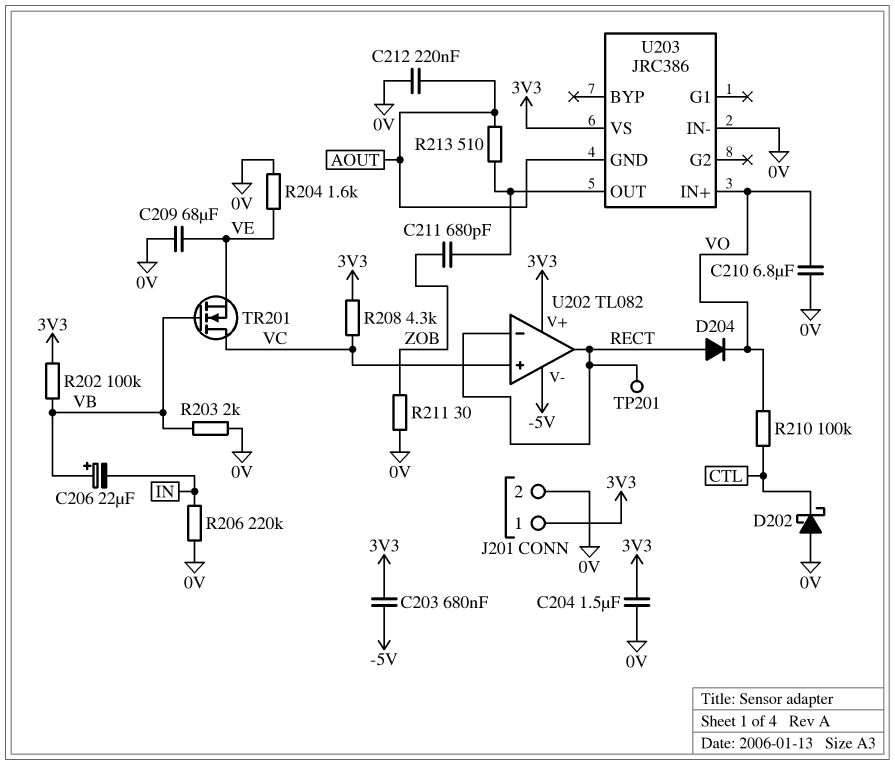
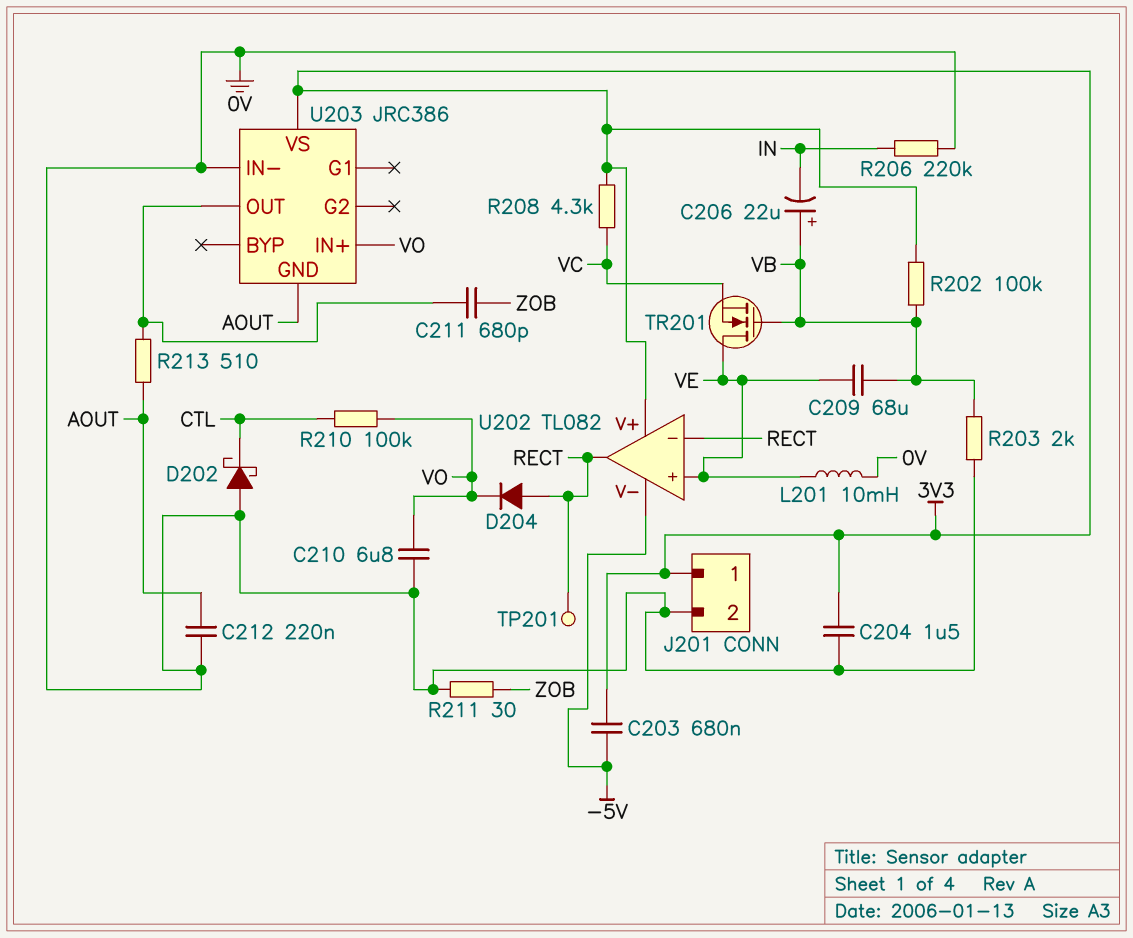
C209: 68uF (0V, VE) -> 68uF (VB, VE)
L201: none -> 10mH (0V, VE)
R204: 1.6k (0V, VE) -> none
TR201: NMOS (G VB, D VC, S VE) -> NMOS (G VB, D VE, S VC)
U202 pin in+: VC -> VE

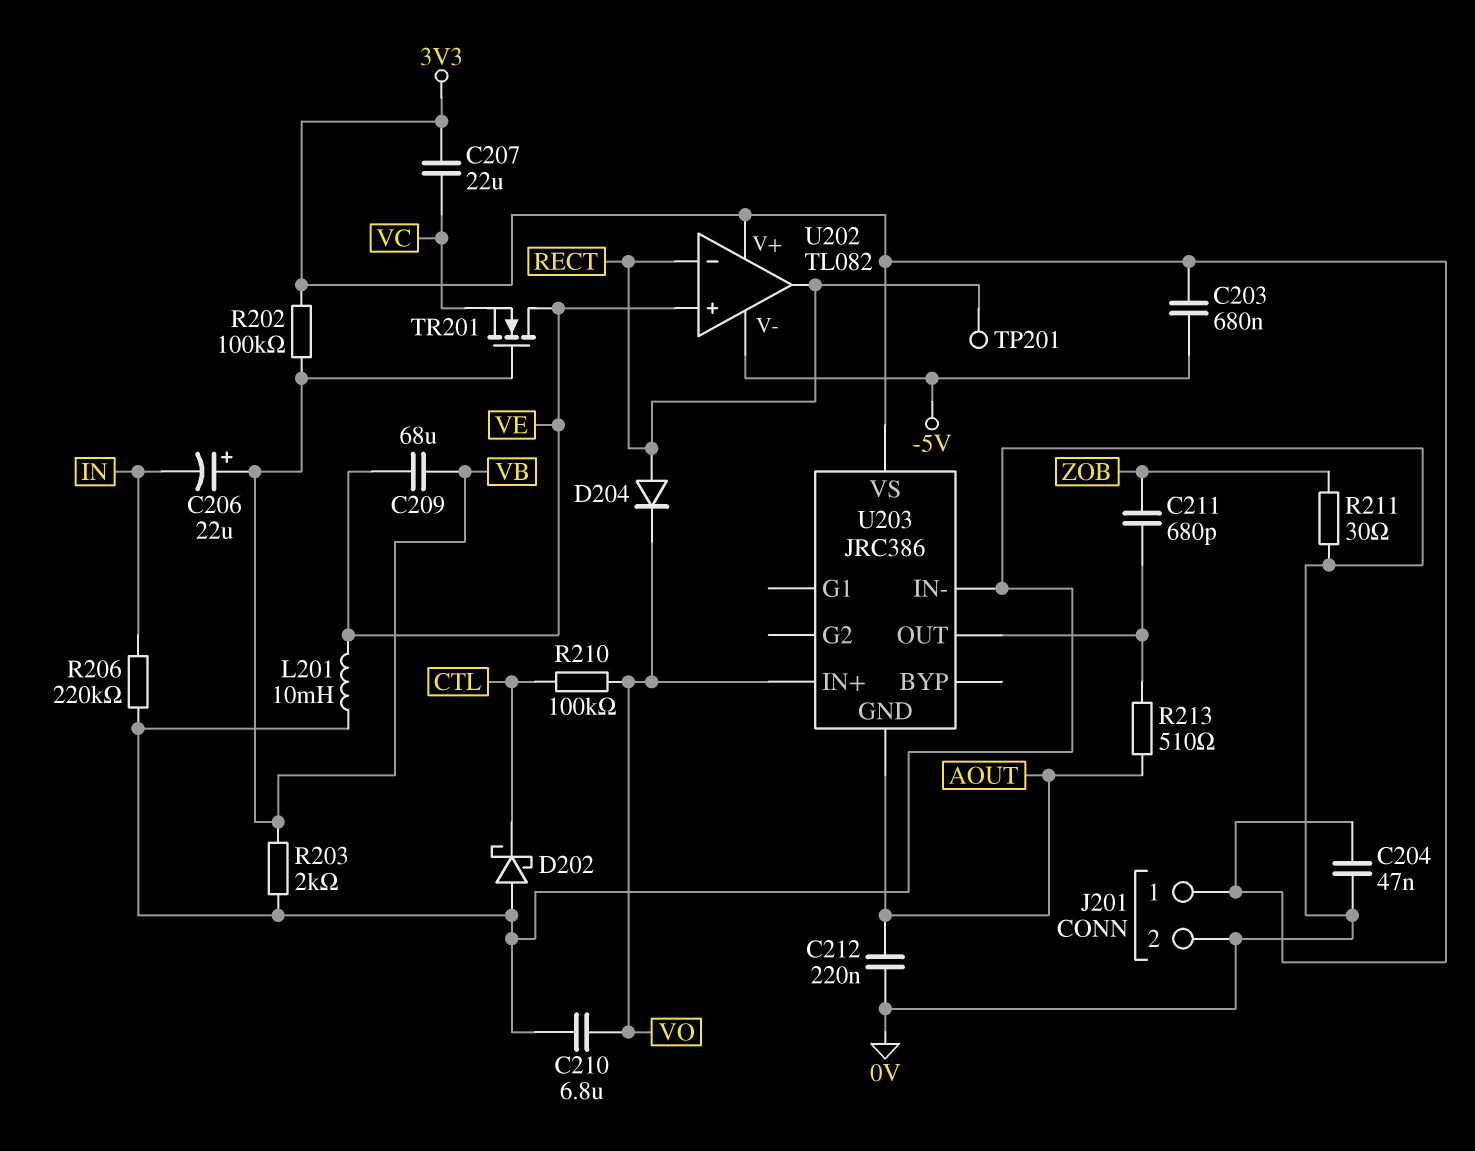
C204: 1.5uF (0V, 3V3) -> 47nF (0V, 3V3)
C207: none -> 22uF (3V3, VC)
R208: 4.3k (3V3, VC) -> none

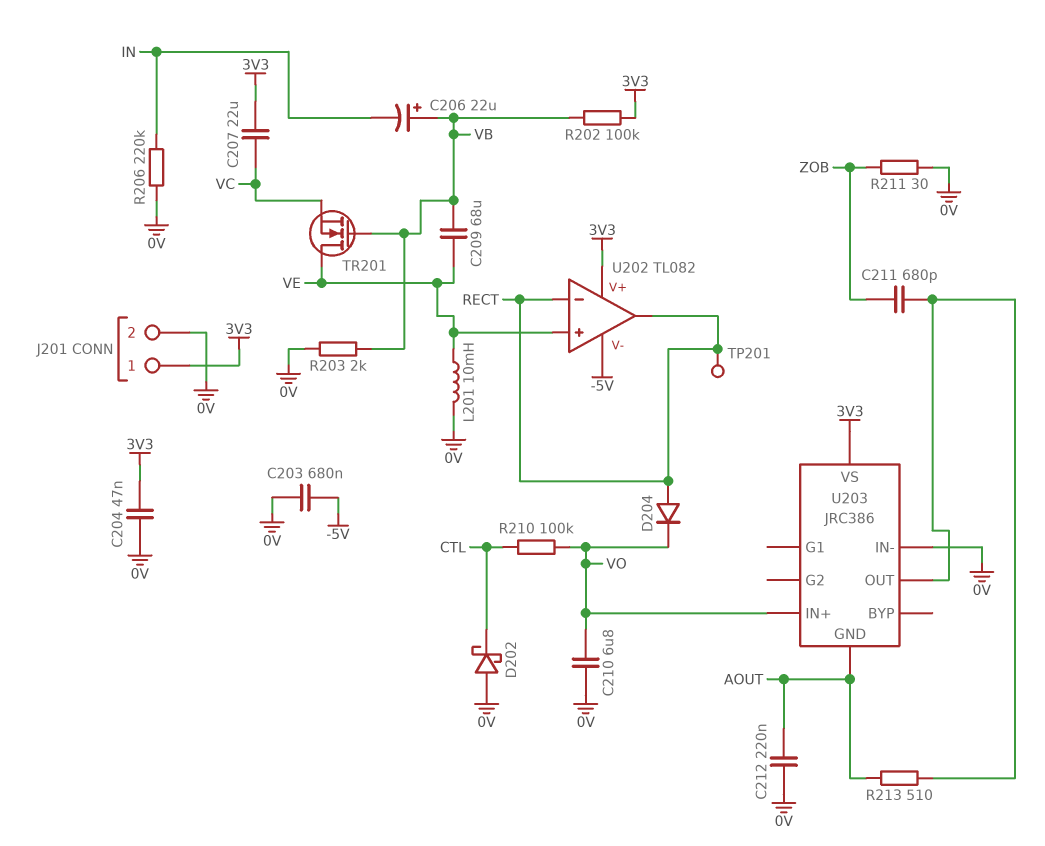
C203: 680nF (-5V, 3V3) -> 680nF (-5V, 0V)

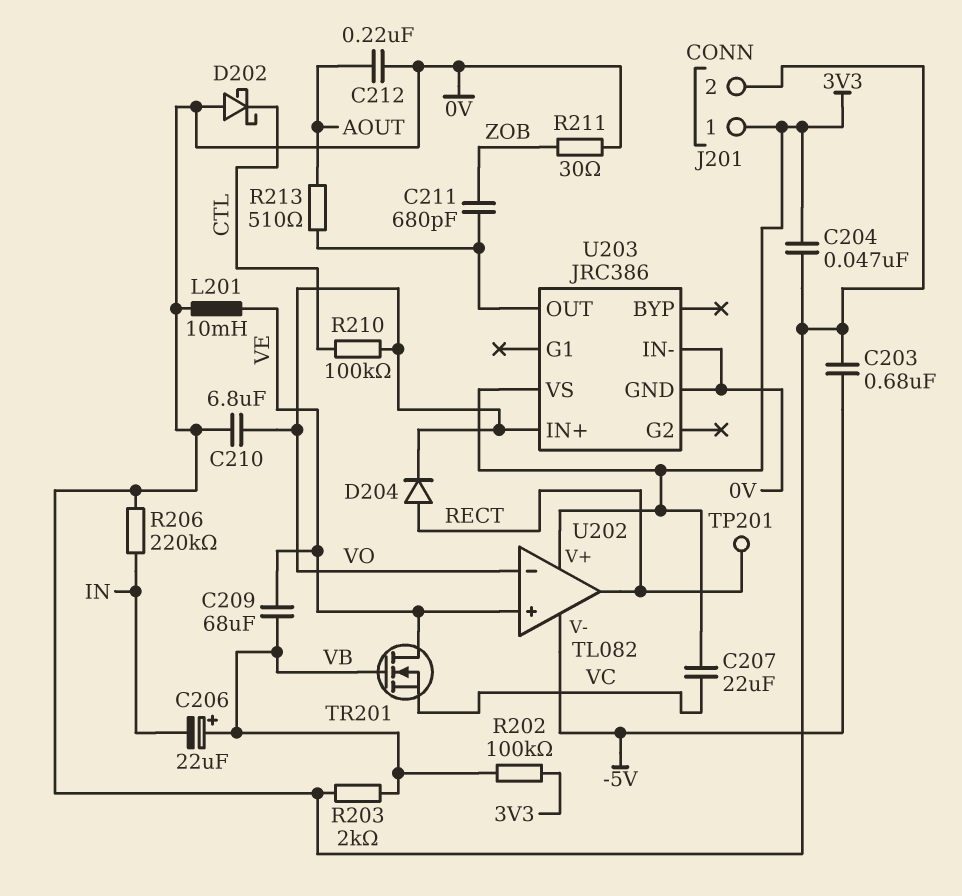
U202 pin in-: RECT -> VO
U203 pin GND: AOUT -> 0V

